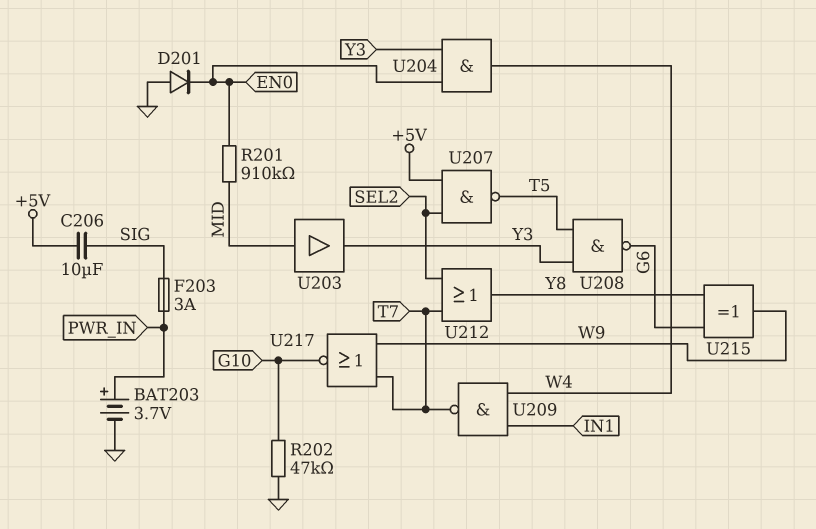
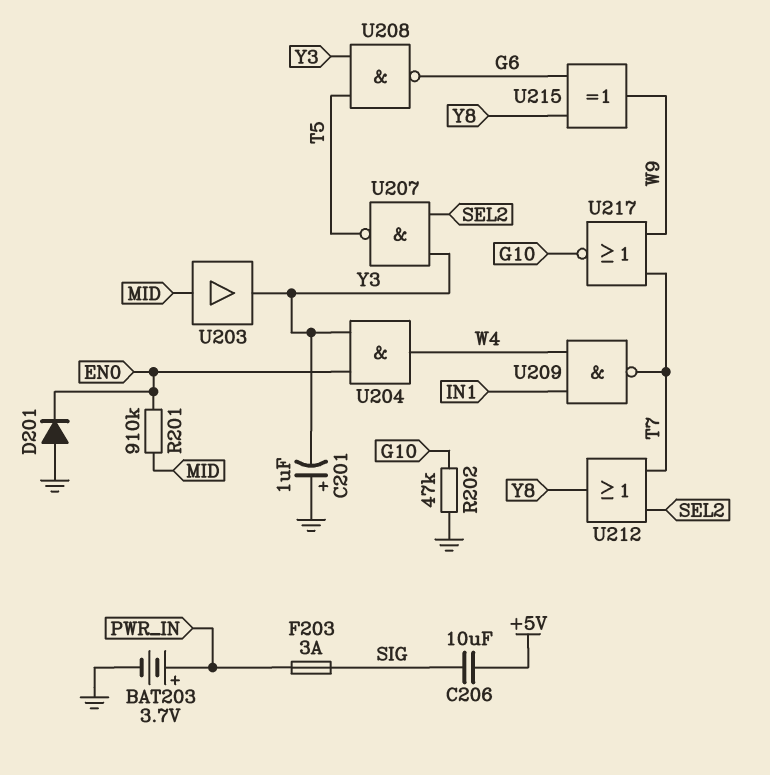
C201: none -> 1uF (plus GND, minus Y3)
U207: NAND (in +5V, in SEL2, out T5) -> NAND (in SEL2, in Y3, out T5)

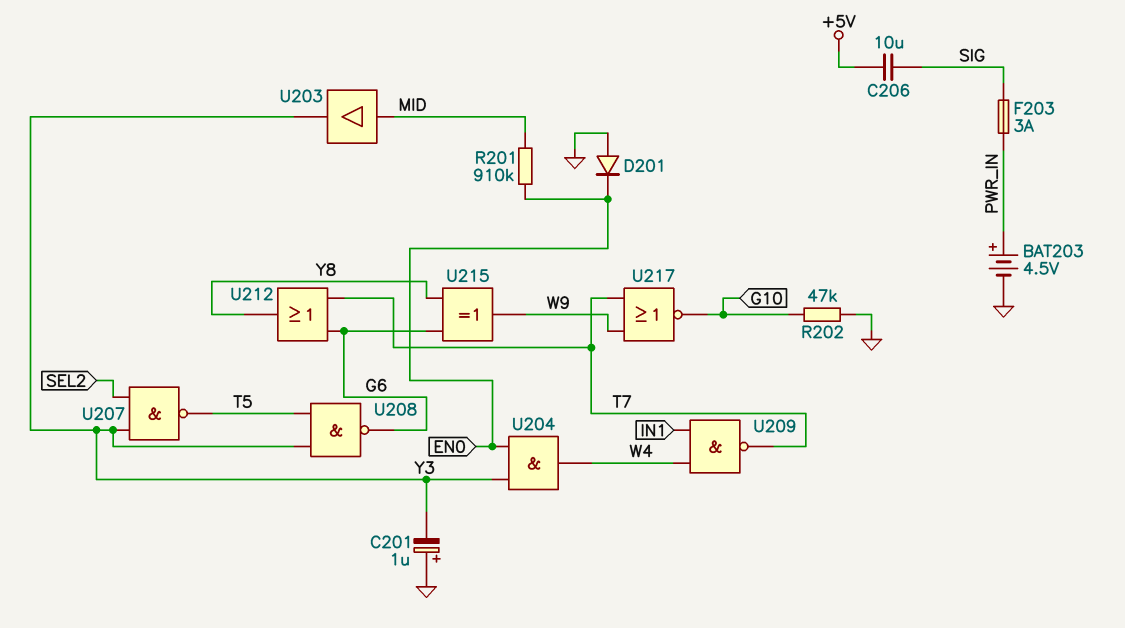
BAT203: 3.7V (plus PWR_IN, minus GND) -> 4.5V (plus PWR_IN, minus GND)
U212: OR (in SEL2, in T7, out Y8) -> OR (in G6, in T7, out Y8)

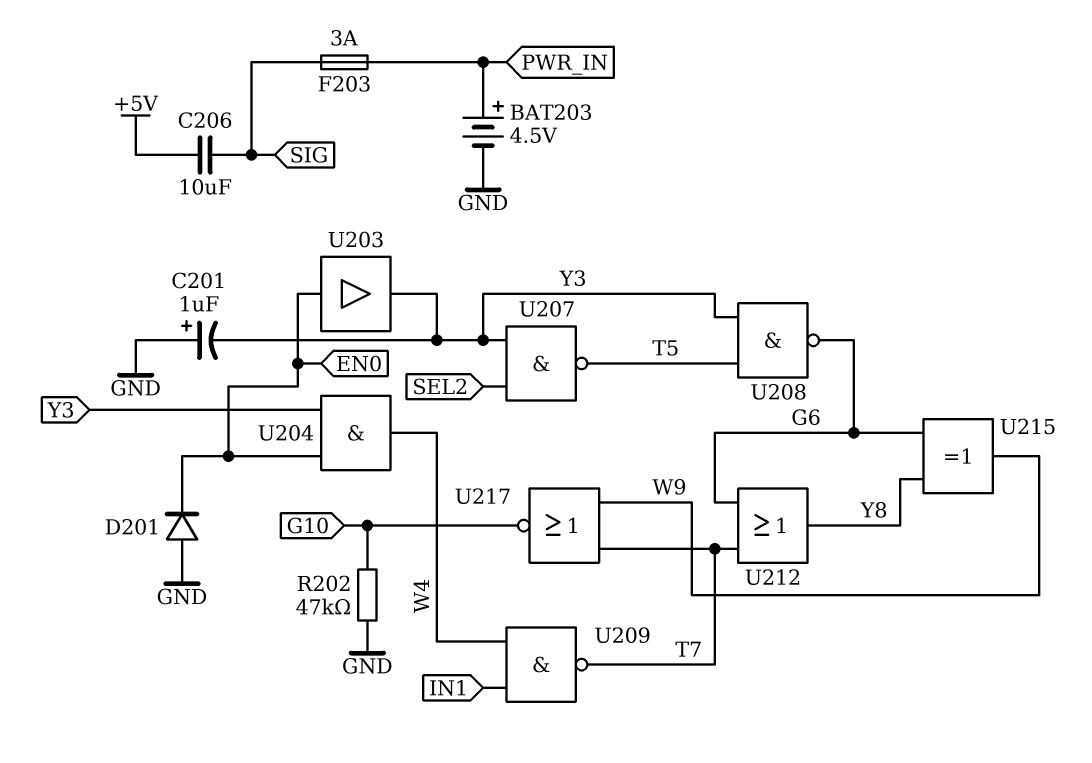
R201: 910k (EN0, MID) -> none
U203: buffer (in MID, out Y3) -> buffer (in EN0, out Y3)

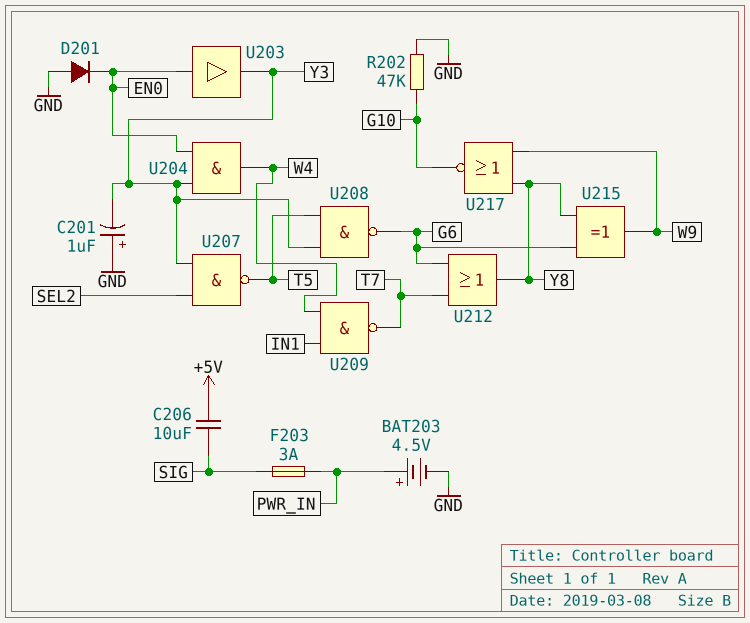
U217: NOR (in T7, in W9, out G10) -> NOR (in W9, in Y8, out G10)

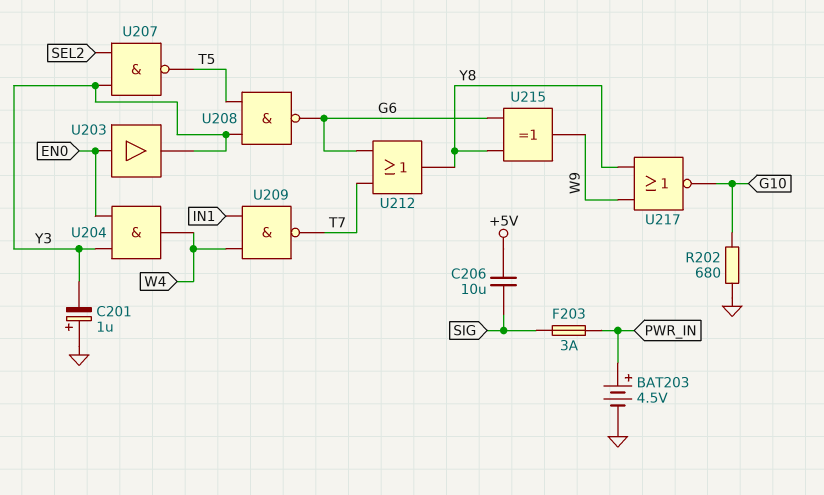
D201: diode (A GND, K EN0) -> none
R202: 47k (G10, GND) -> 680 (G10, GND)

